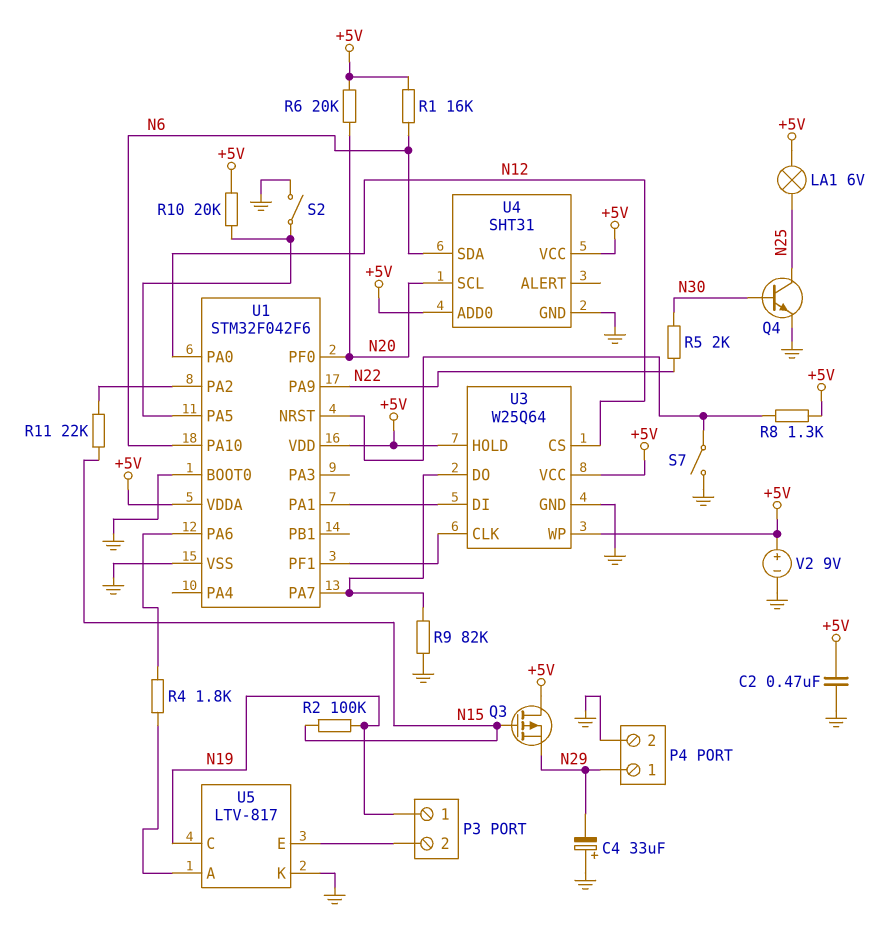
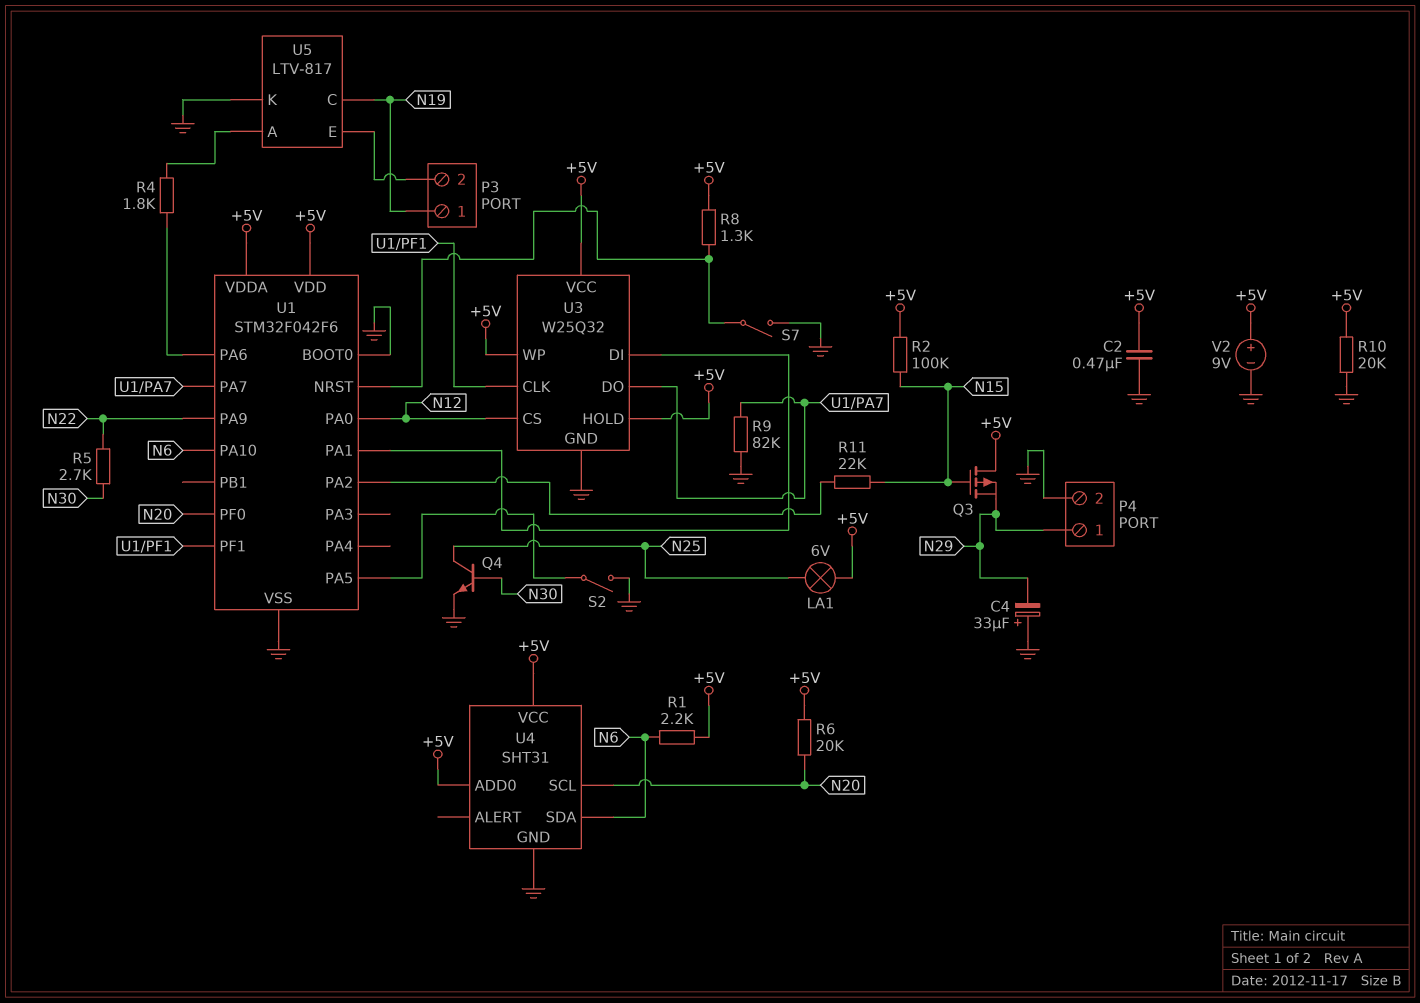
R1: 16k (+5V, N6) -> 2.2k (+5V, N6)
R2: 100k (N15, N19) -> 100k (+5V, N15)
R5: 2k (N22, N30) -> 2.7k (N22, N30)
R10: 20k (+5V, U1/PA5) -> 20k (+5V, GND)
U3: W25Q64 -> W25Q32

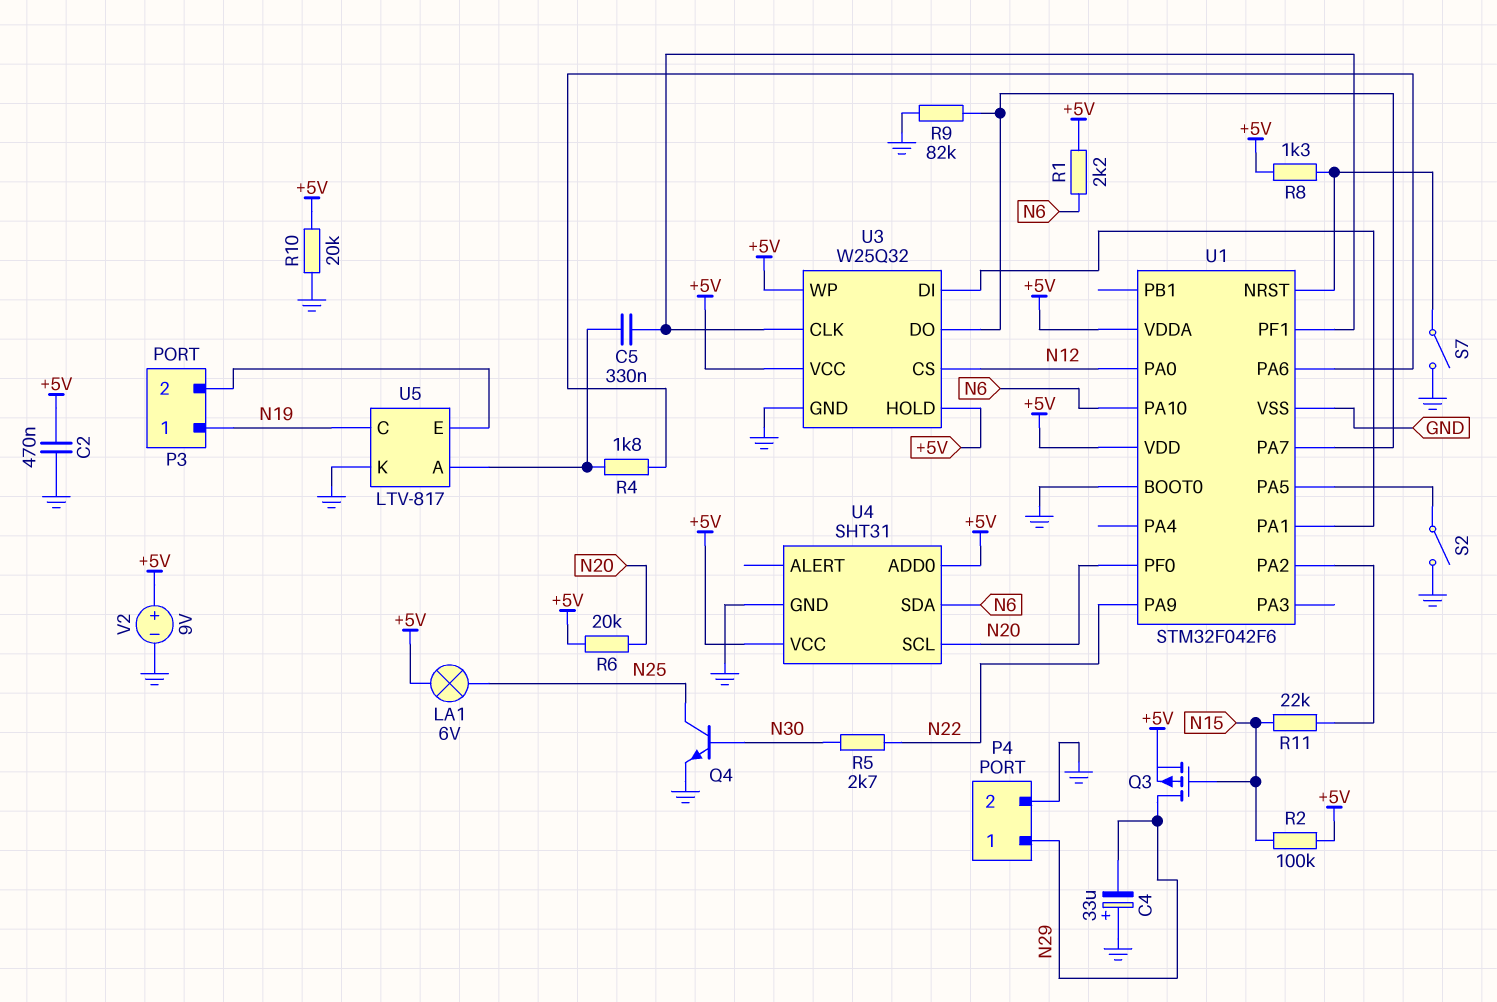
C5: none -> 330nF (U1/PF1, U5/A)
Q3: PMOS (G N15, D +5V, S N29) -> PMOS (G N15, D N29, S +5V)

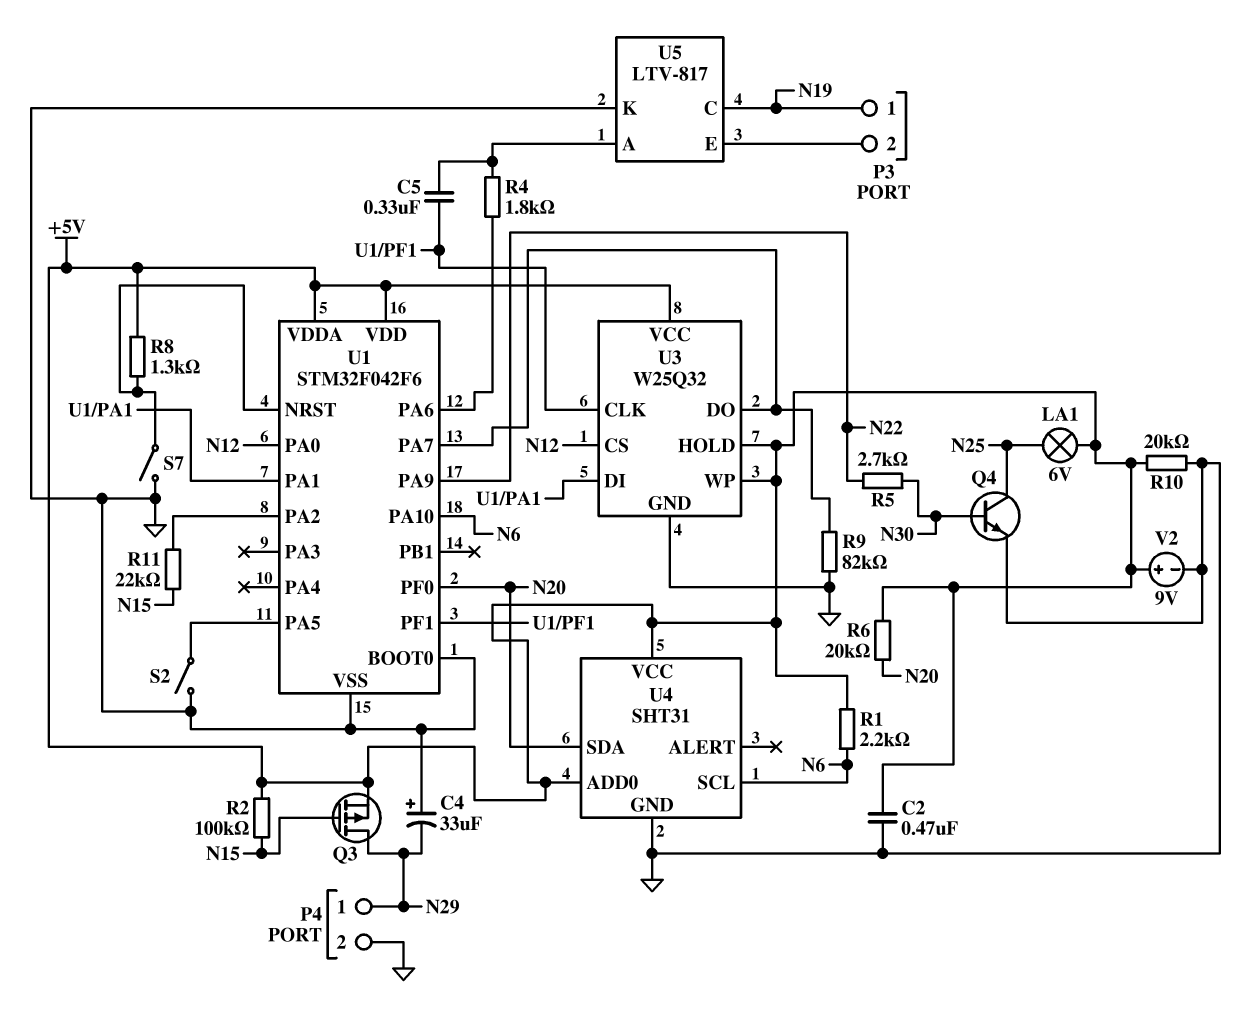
U4 pin SCL: N20 -> N6
U4 pin SDA: N6 -> N20

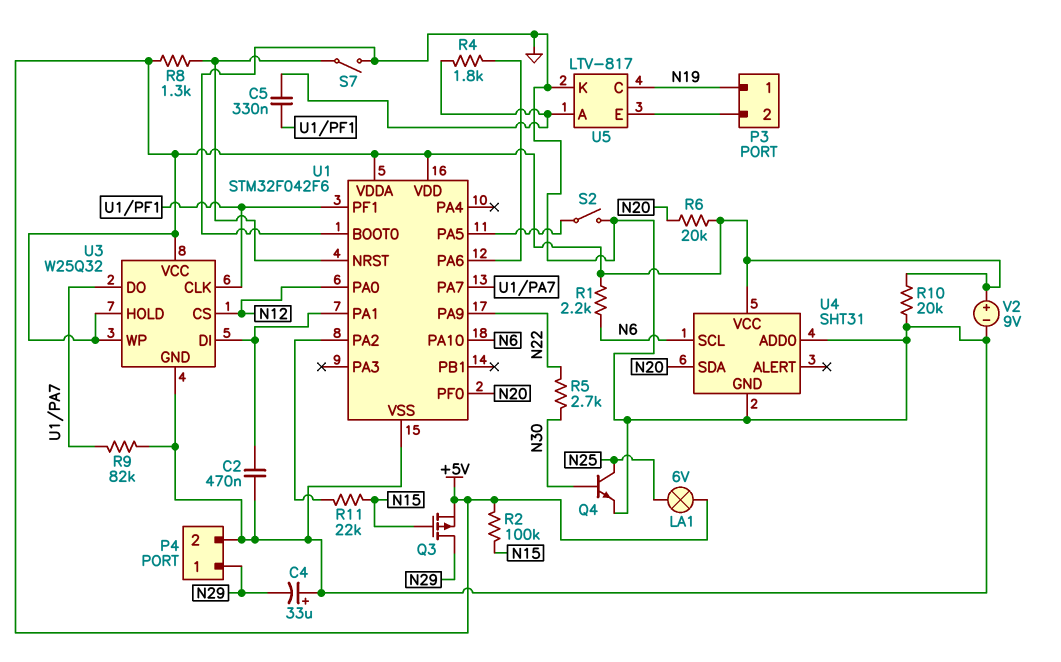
C2: 470nF (+5V, GND) -> 470nF (GND, U1/PA1)
U4 pin ADD0: +5V -> GND

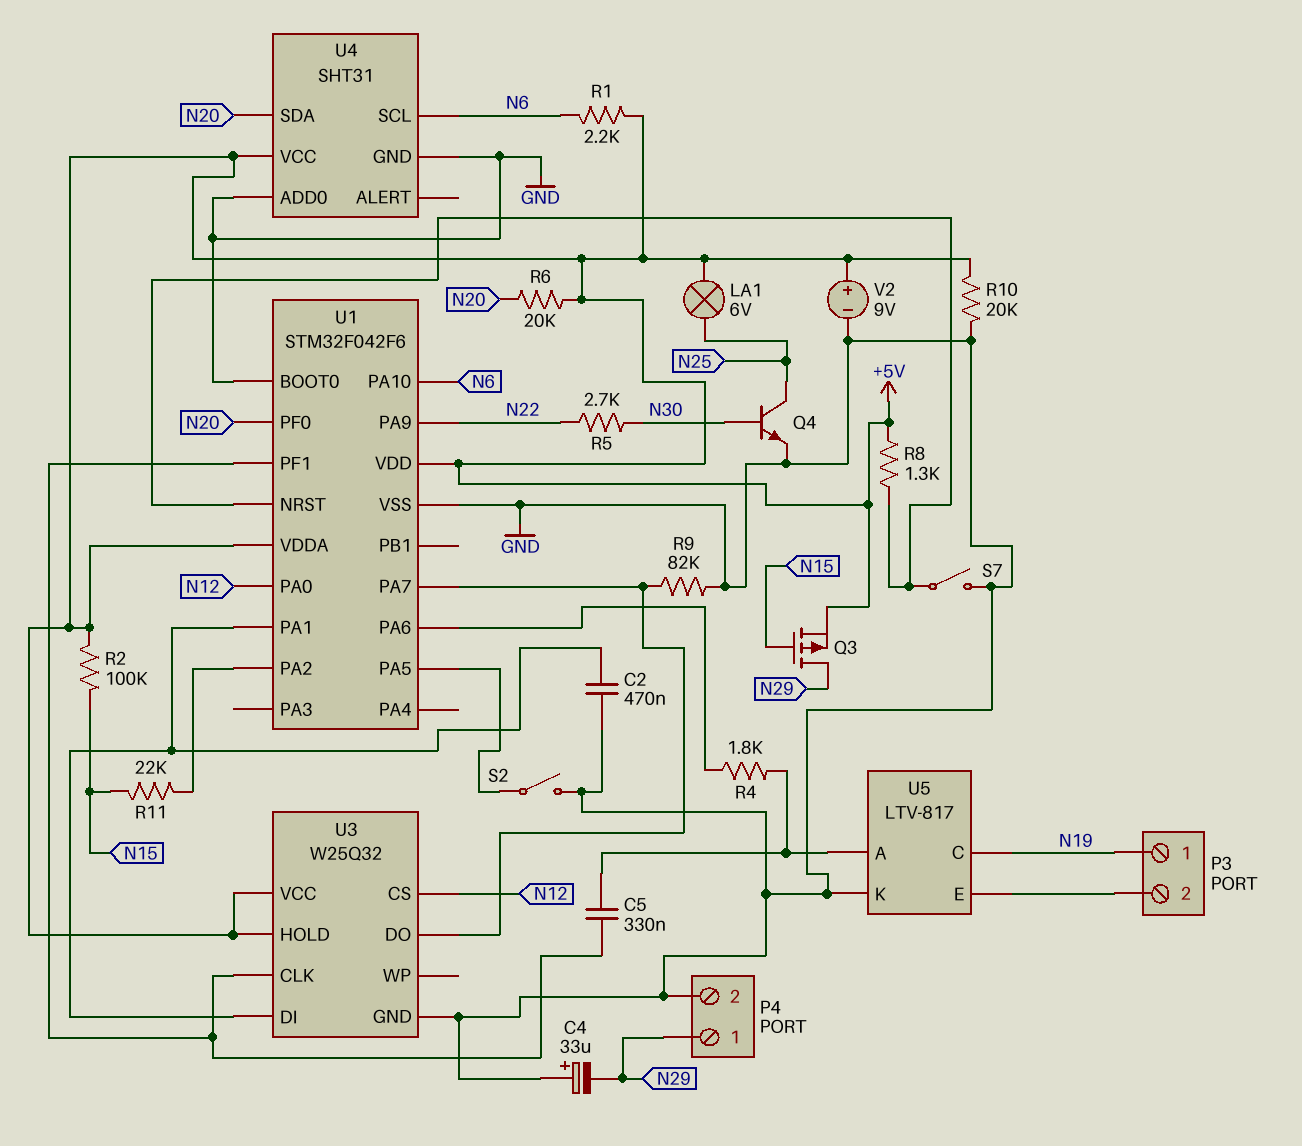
U3 pin WP: +5V -> none

